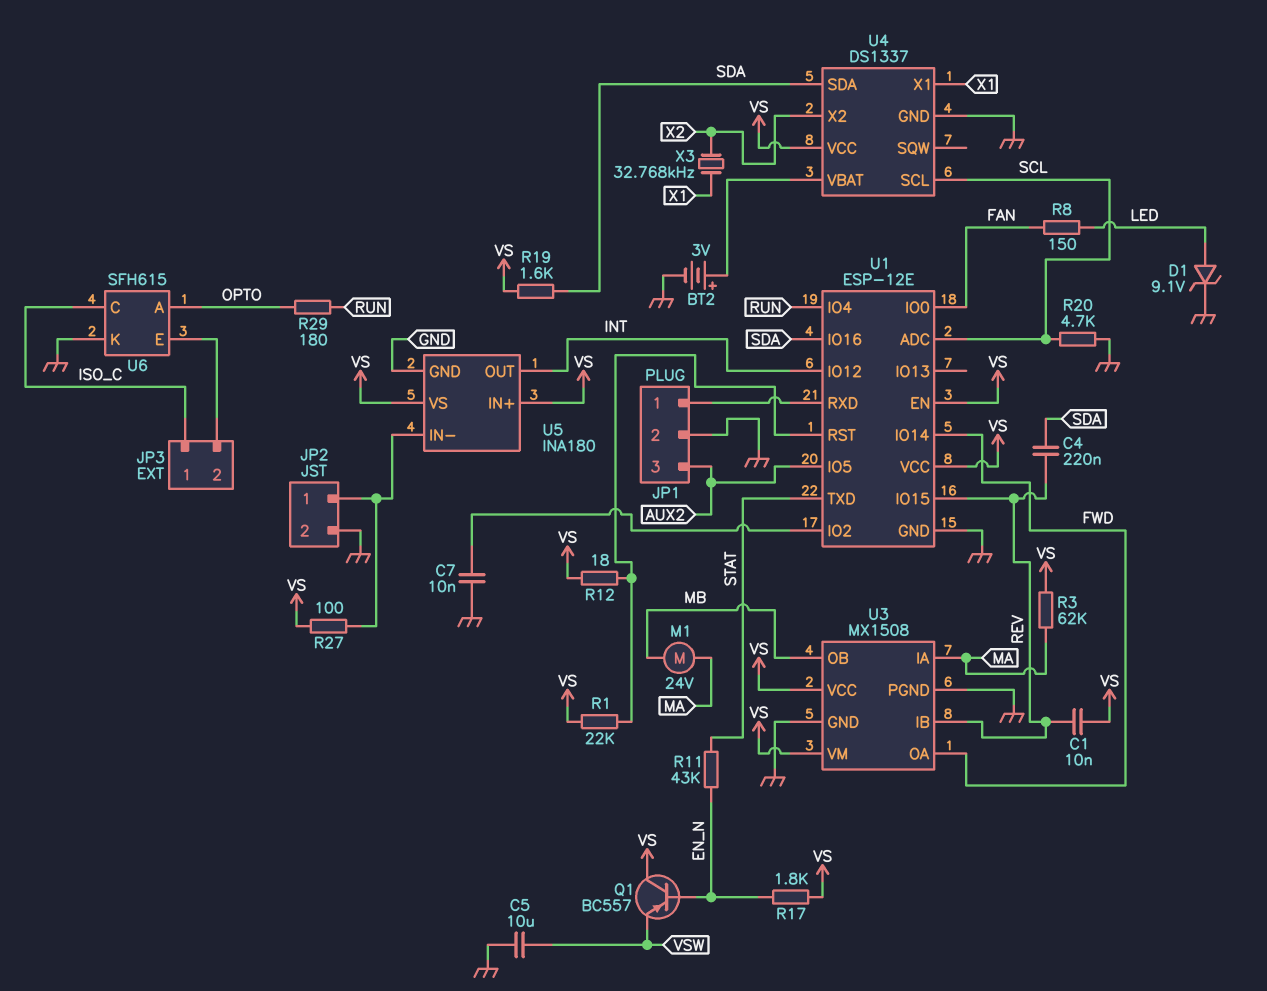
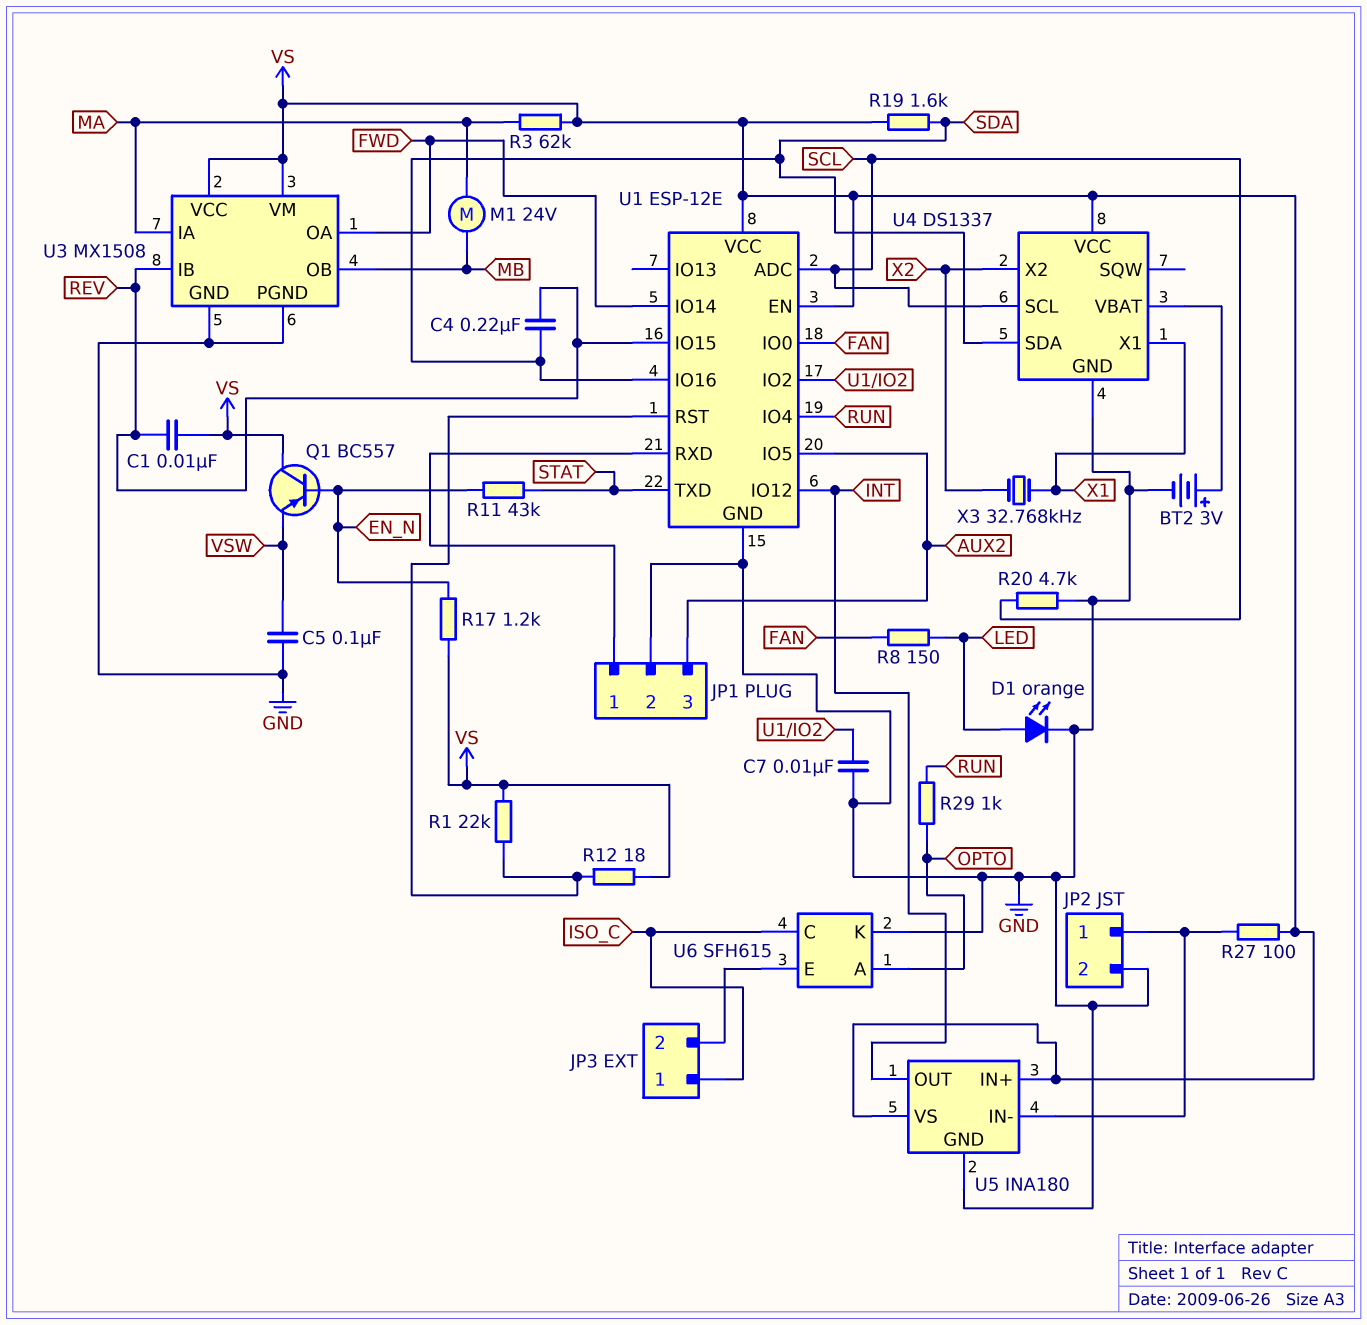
C5: 10uF (GND, VSW) -> 100nF (GND, VSW)
D1: zener 9.1V (A LED, K GND) -> LED orange (A LED, K GND)
R17: 1.8k (EN_N, VS) -> 1.2k (EN_N, VS)
R29: 180 (OPTO, RUN) -> 1k (OPTO, RUN)

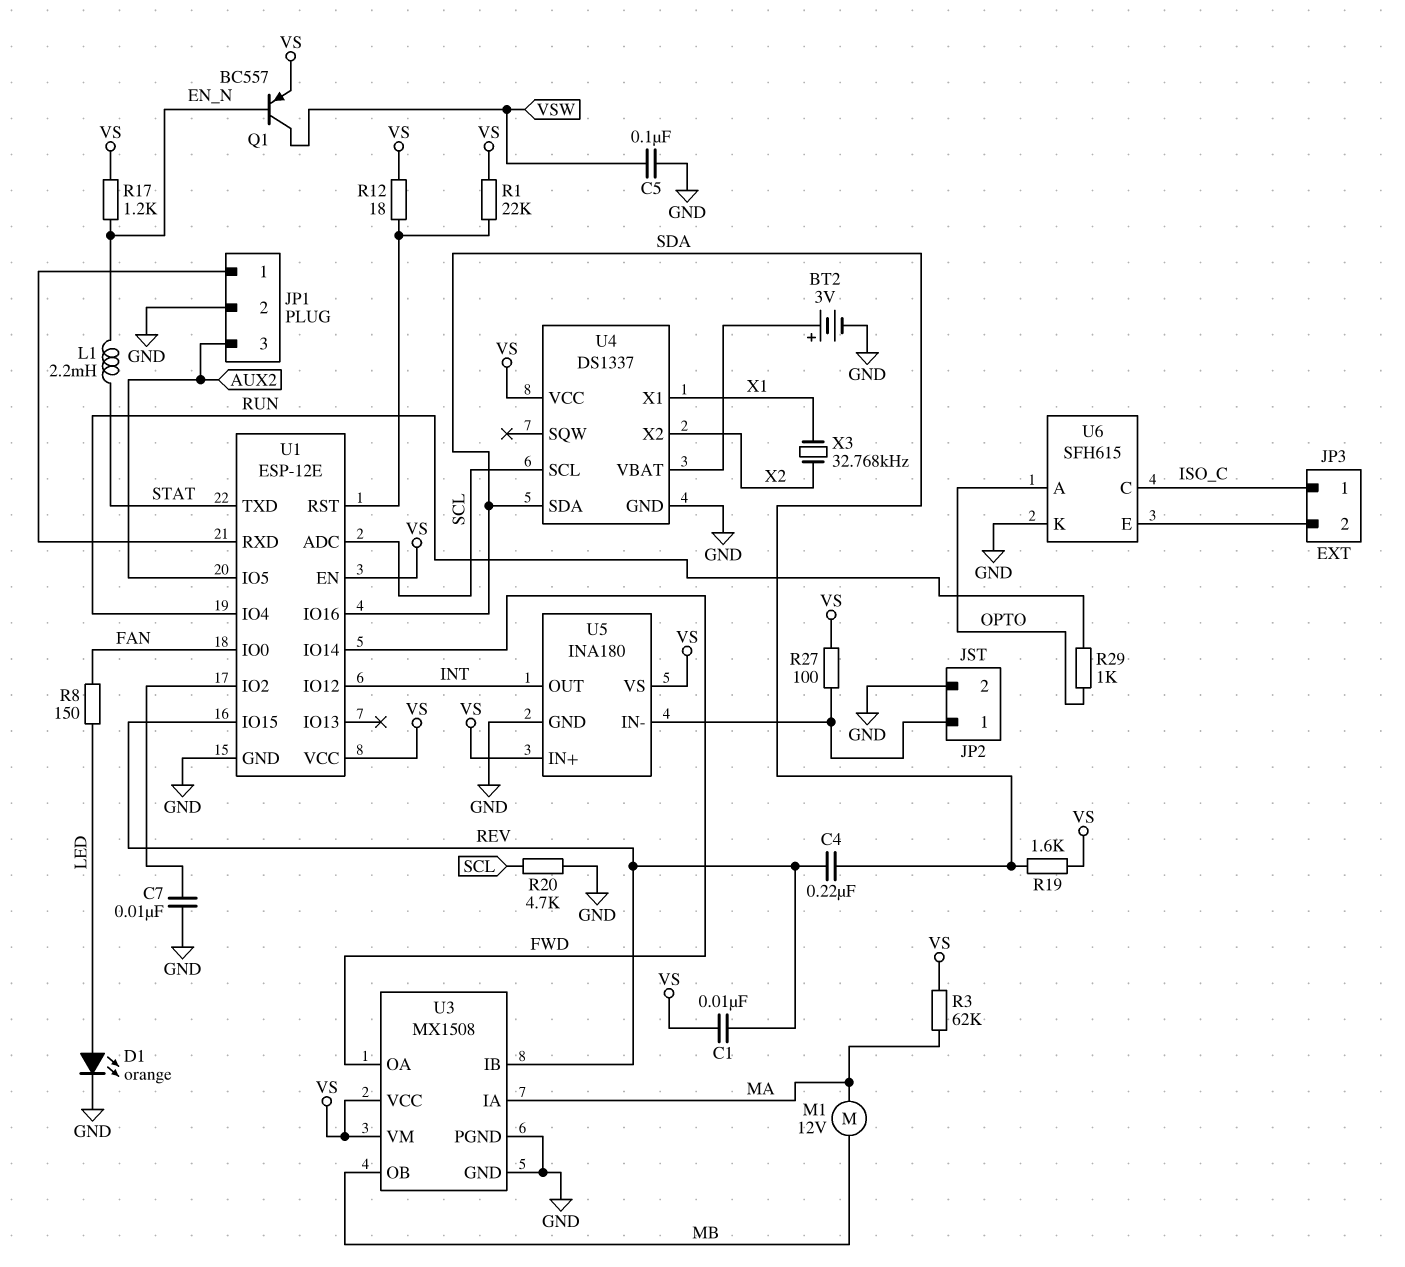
L1: none -> 2.2mH (EN_N, STAT)
M1: motor 24V (MA, MB) -> motor 12V (MA, MB)
Q1: PNP BC557 (B EN_N, C VS, E VSW) -> PNP BC557 (B EN_N, C VSW, E VS)
R11: 43k (EN_N, STAT) -> none

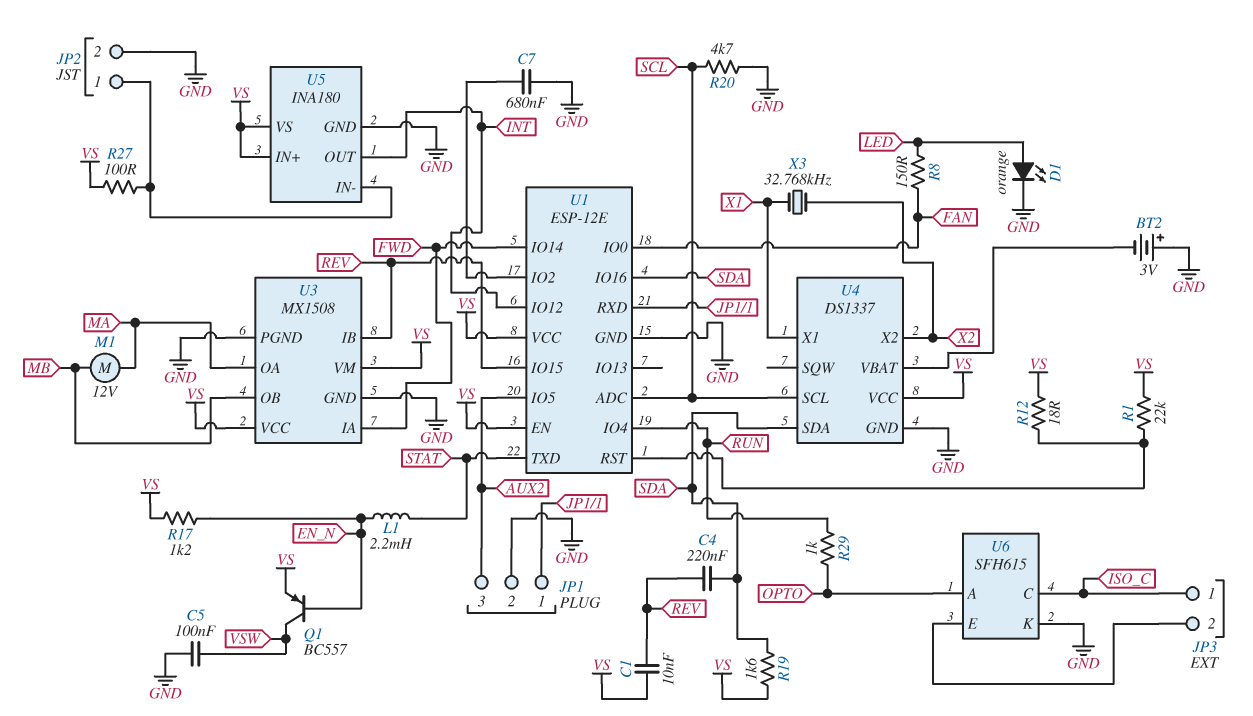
BT2: 3V (plus U4/VBAT, minus GND) -> 3V (plus GND, minus U4/VBAT)
C7: 10nF (GND, U1/IO2) -> 680nF (GND, U1/IO2)
R3: 62k (MA, VS) -> none
U3 pin IA: MA -> FWD
U3 pin OA: FWD -> MA

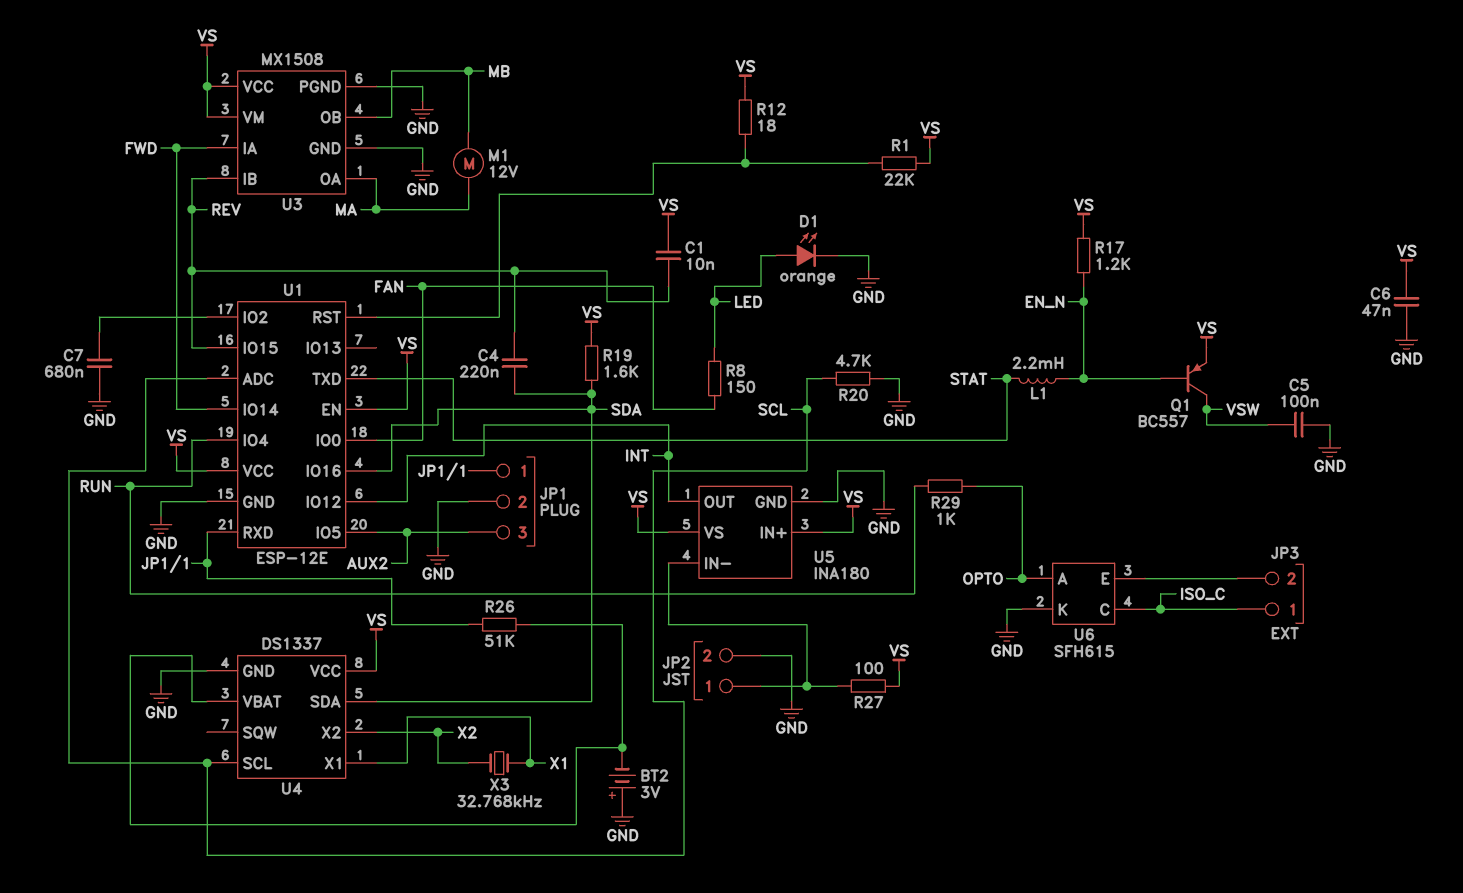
C6: none -> 47nF (GND, VS)
R26: none -> 51k (JP1/1, U4/VBAT)

